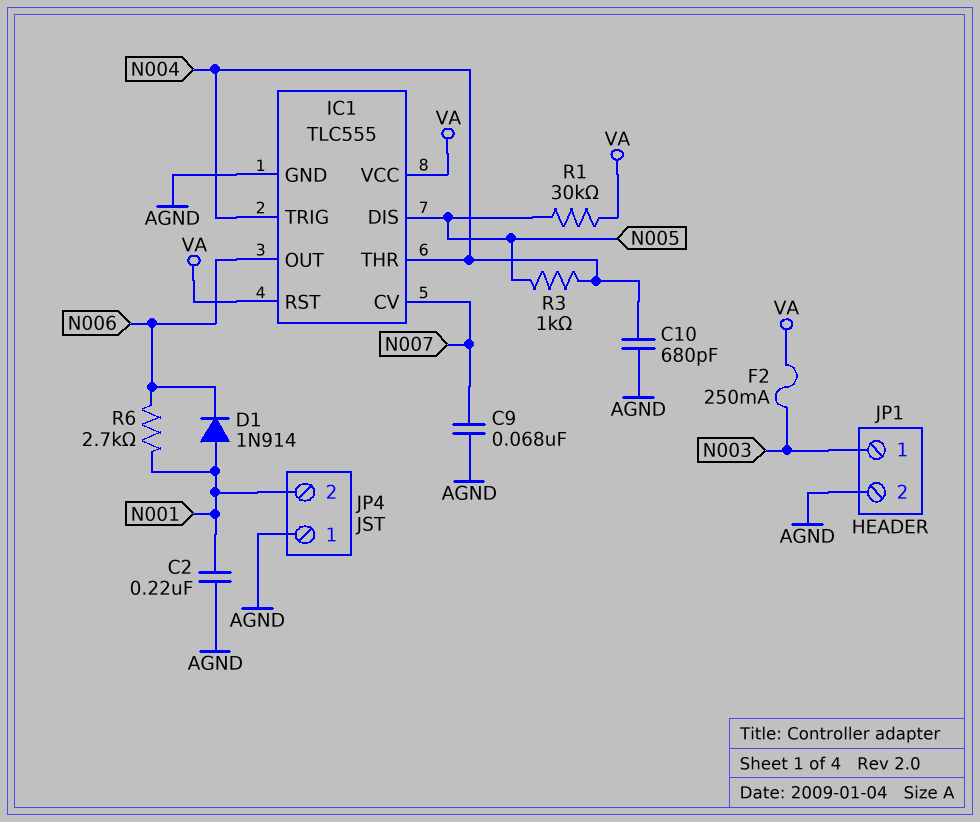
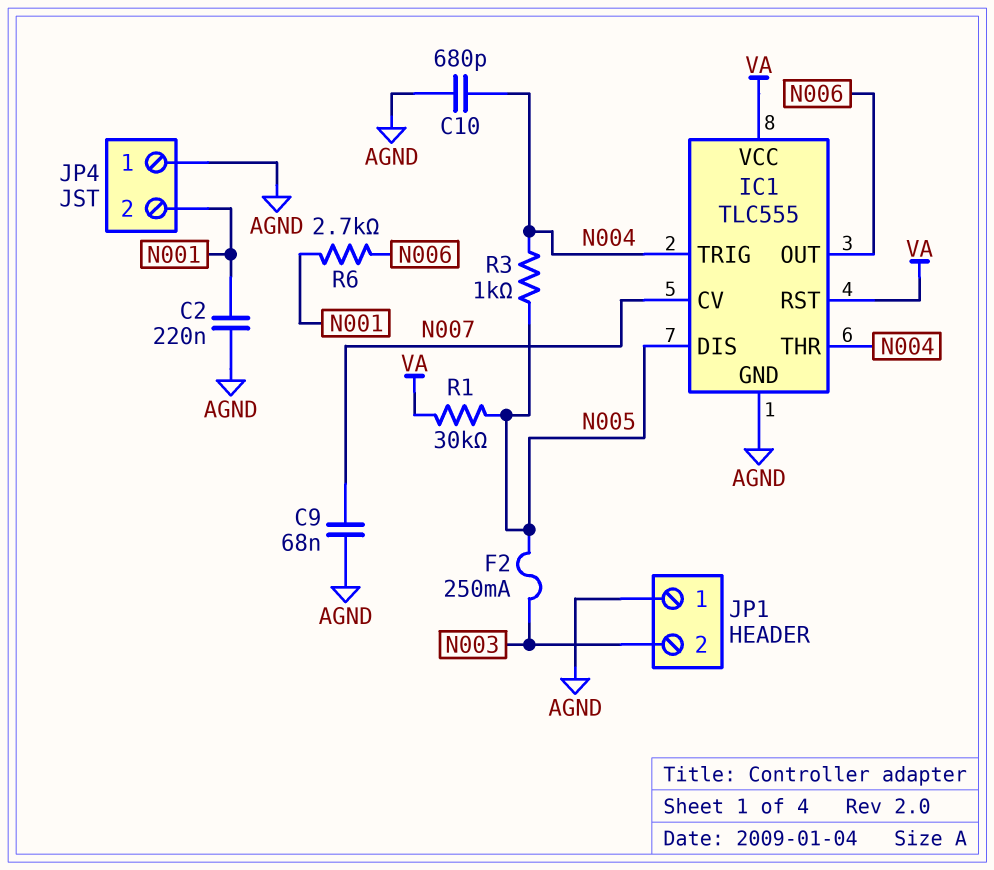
D1: diode 1N914 (A N001, K N006) -> none
F2: 250mA (N003, VA) -> 250mA (N003, N005)
JP1 pin 1: N003 -> AGND
JP1 pin 2: AGND -> N003

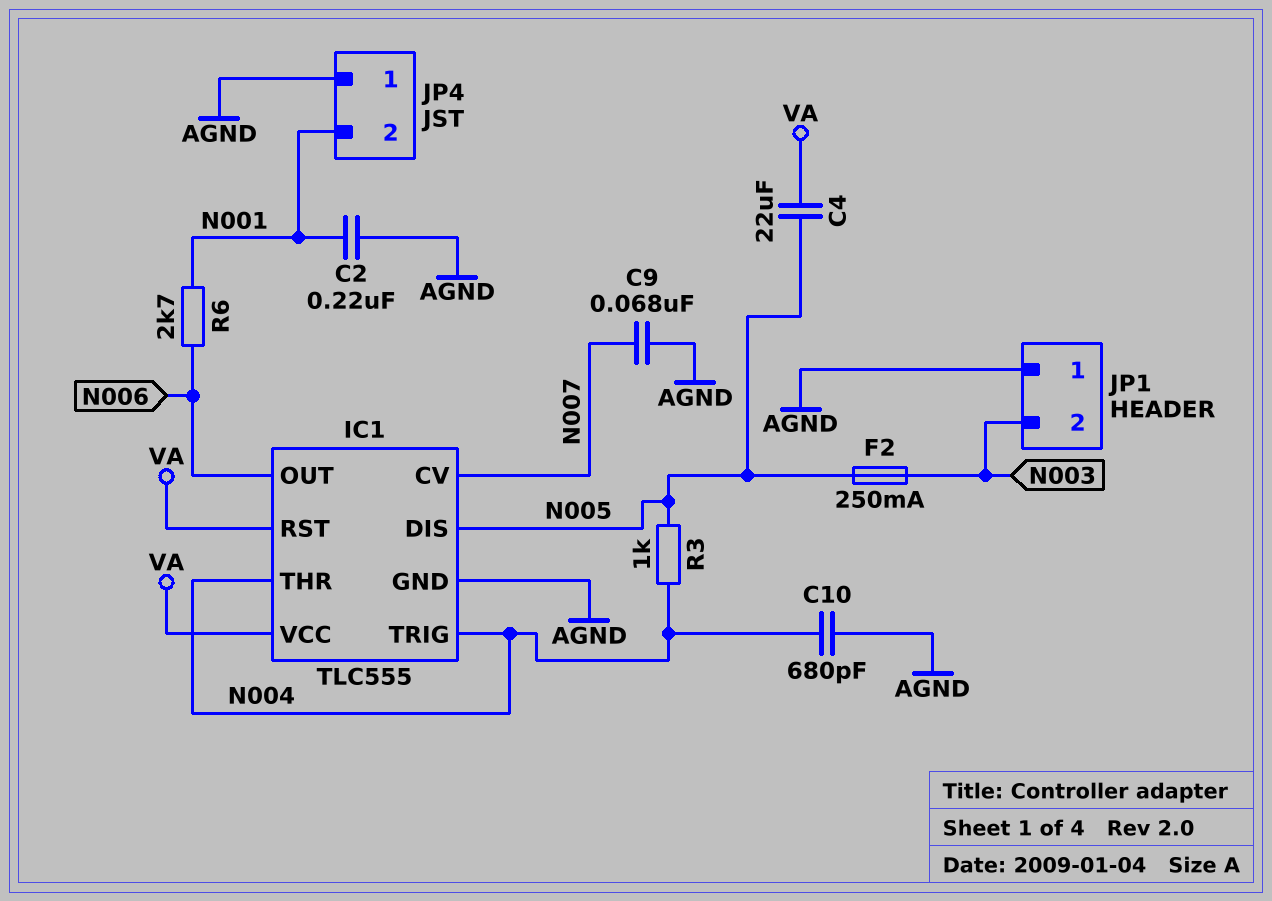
C4: none -> 22uF (N005, VA)
R1: 30k (N005, VA) -> none

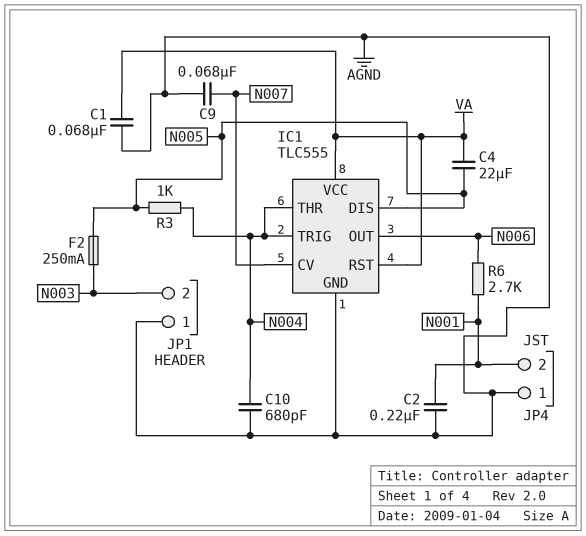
C1: none -> 68nF (AGND, VA)

